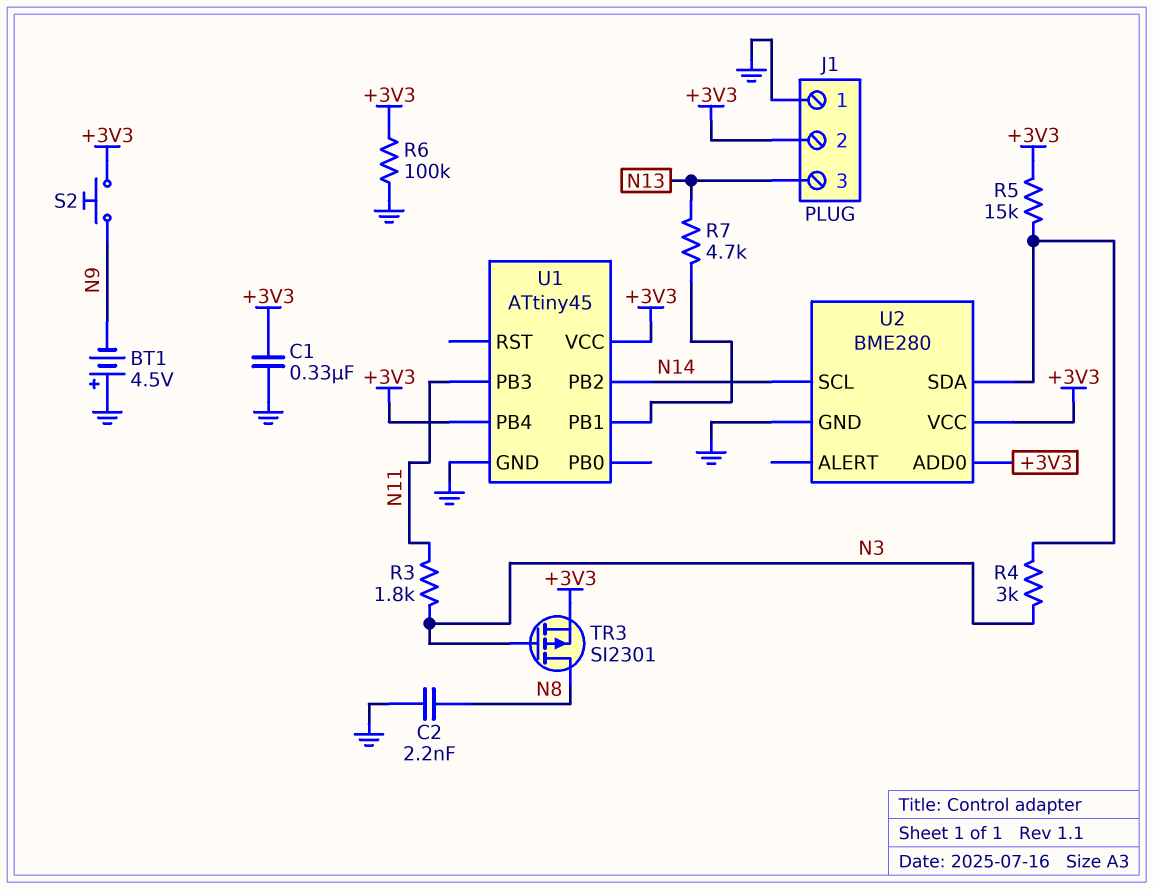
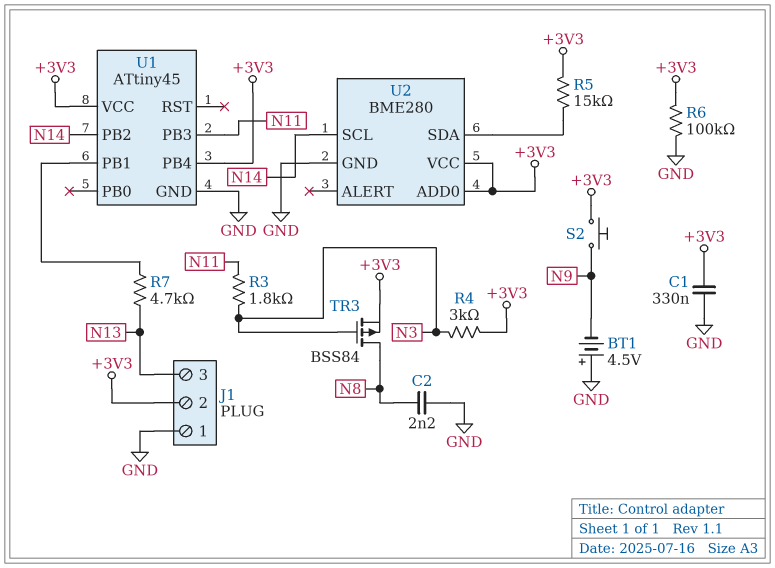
R4: 3k (N3, U2/SDA) -> 3k (+3V3, N3)
TR3: PMOS SI2301 (G N3, D N8, S +3V3) -> PMOS BSS84 (G N3, D N8, S +3V3)

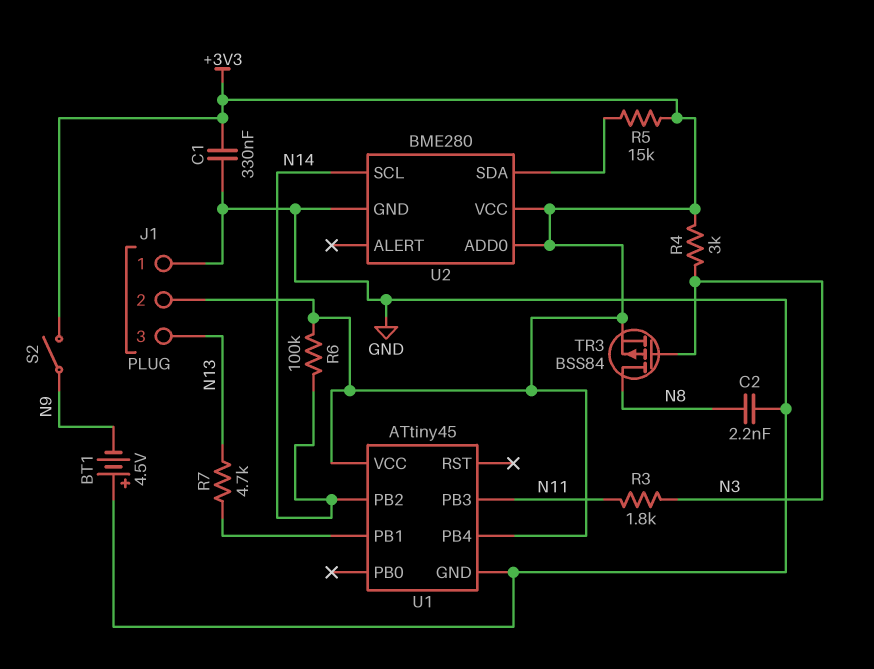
R6: 100k (+3V3, GND) -> 100k (+3V3, N14)
S2: button (+3V3, N9) -> switch (+3V3, N9)

